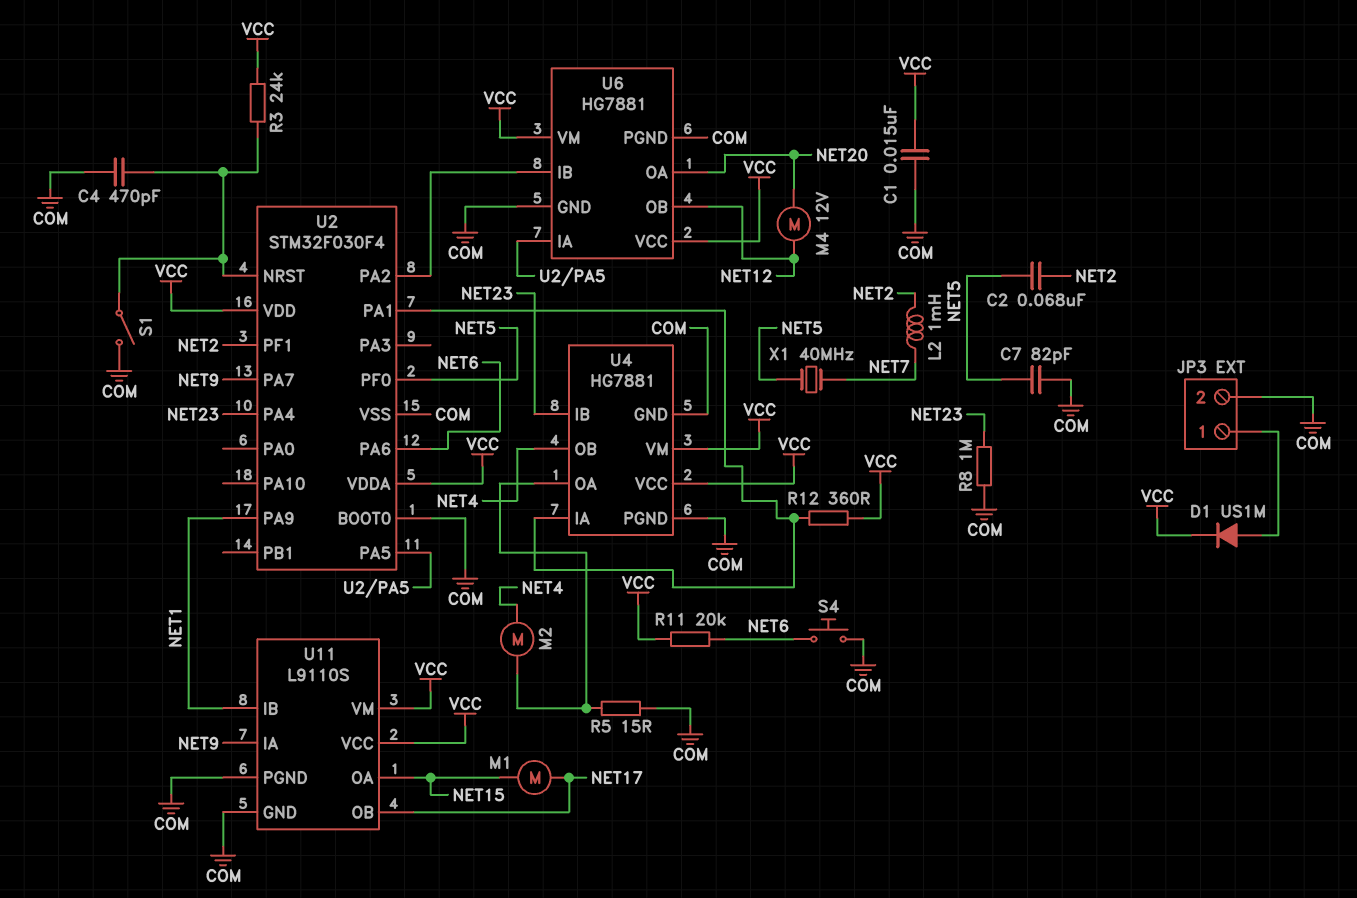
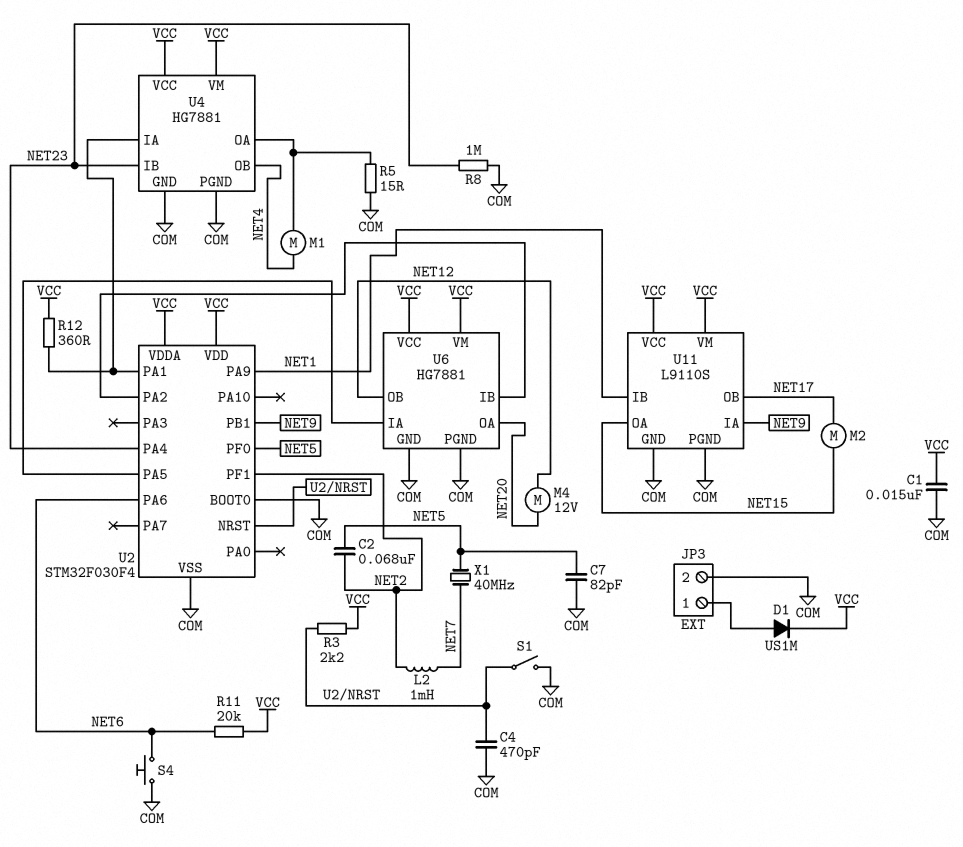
M1: motor (NET15, NET17) -> motor (NET4, U4/OA)
M2: motor (NET4, U4/OA) -> motor (NET15, NET17)
R3: 24k (U2/NRST, VCC) -> 2.2k (U2/NRST, VCC)
U2 pin PA7: NET9 -> none
U2 pin PB1: none -> NET9

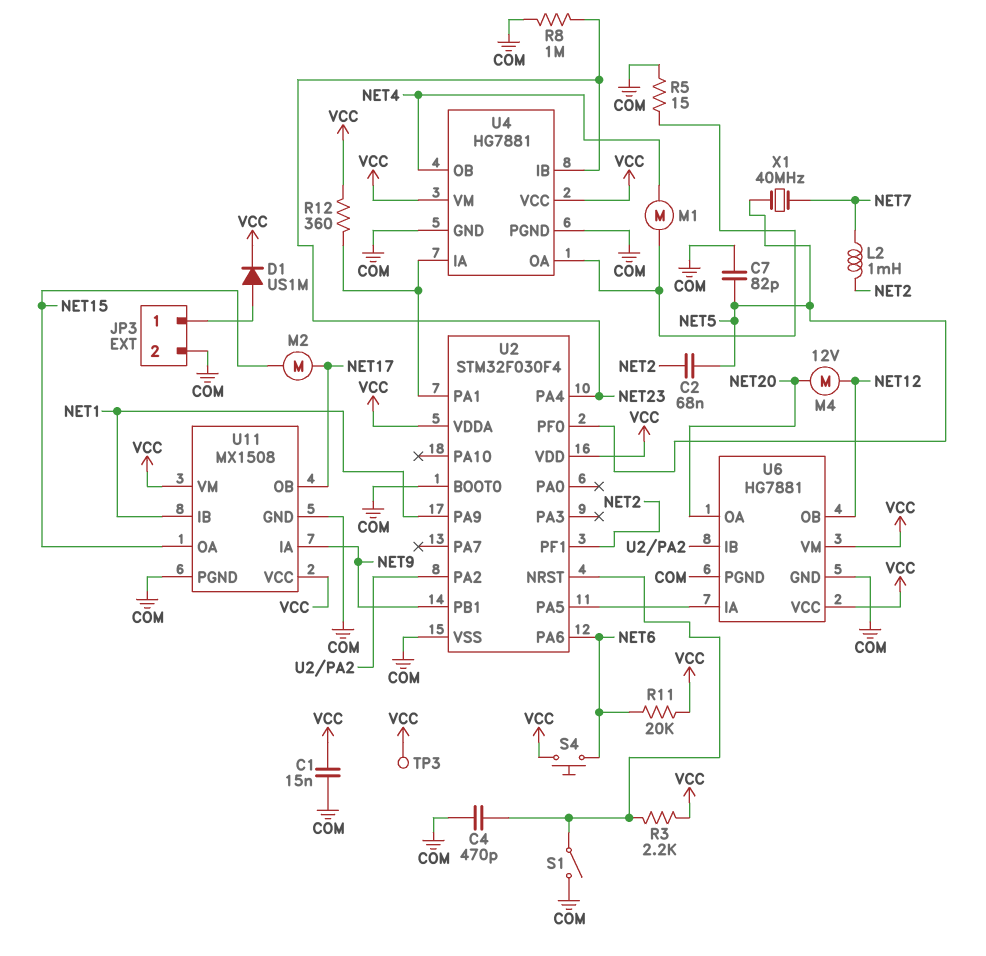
S4: button (COM, NET6) -> button (NET6, VCC)
TP3: none -> test point (VCC)
U11: L9110S -> MX1508

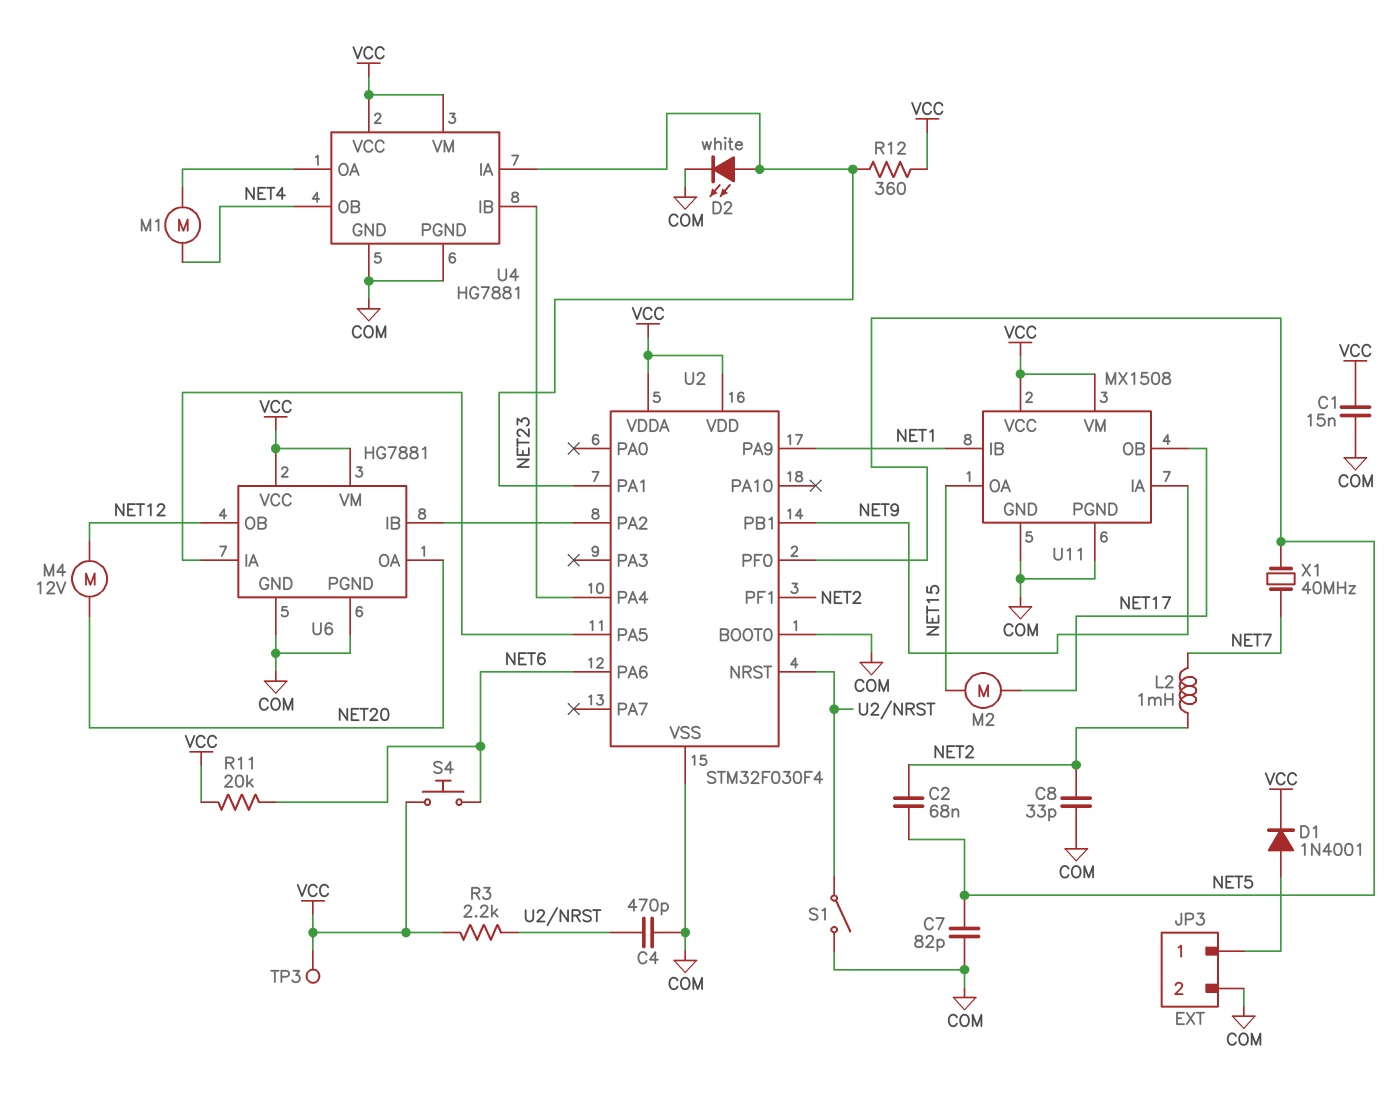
C8: none -> 33pF (COM, NET2)
D1: diode US1M (A JP3/1, K VCC) -> diode 1N4001 (A JP3/1, K VCC)
D2: none -> LED white (A U2/PA1, K COM)
R5: 15 (COM, U4/OA) -> none
R8: 1M (COM, NET23) -> none

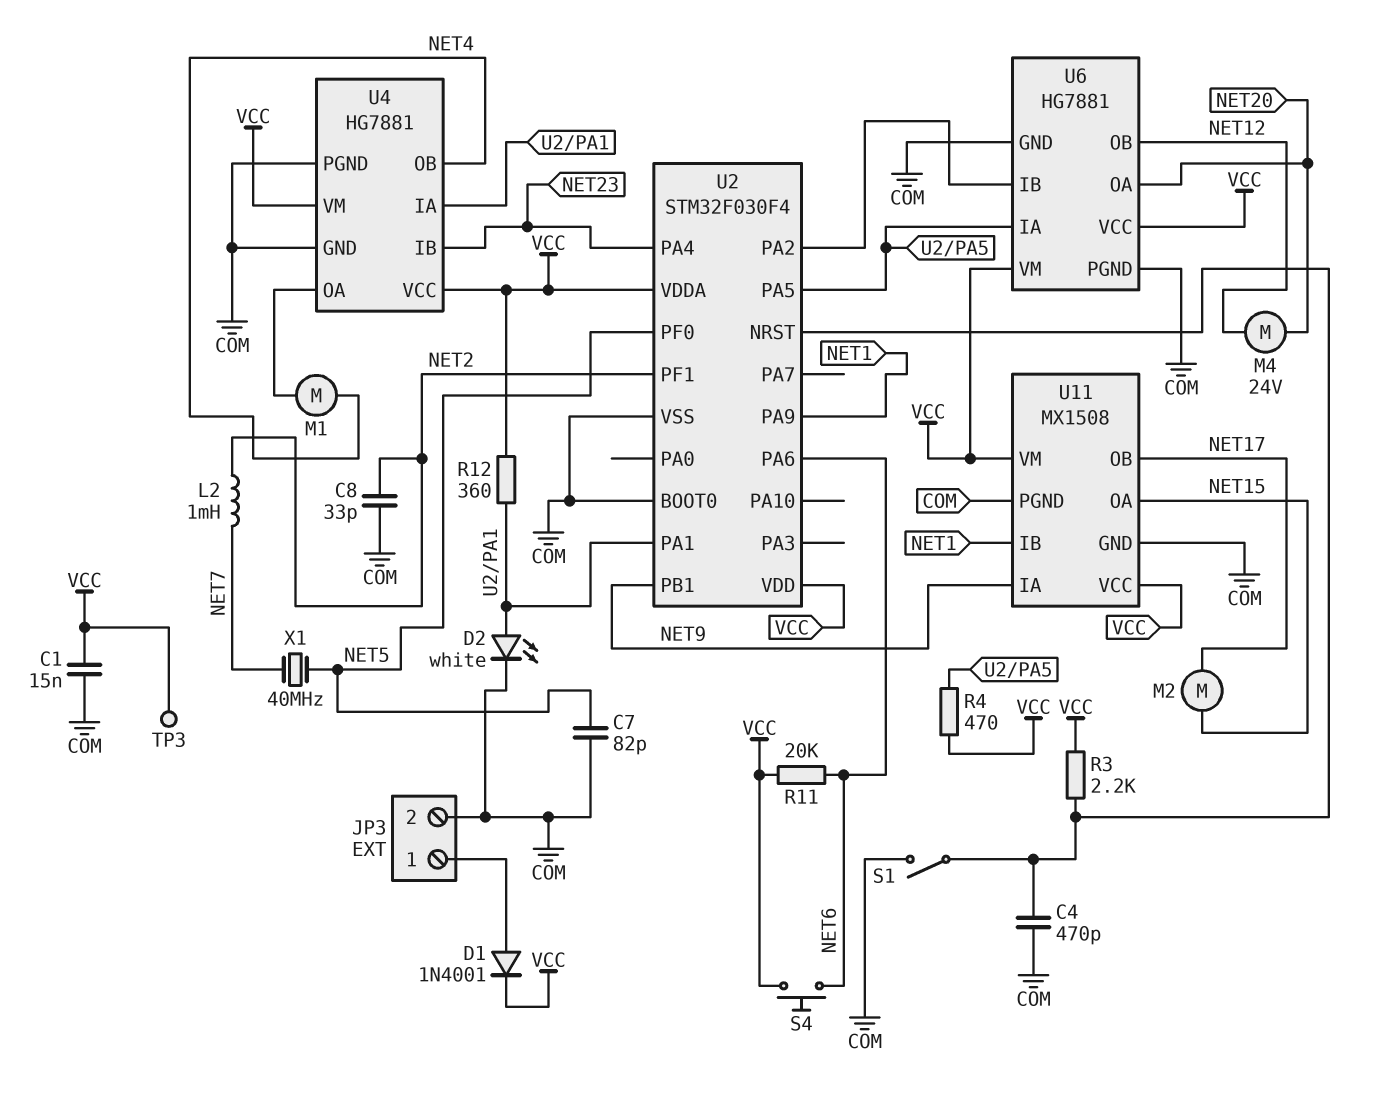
C2: 68nF (NET2, NET5) -> none
M4: motor 12V (NET12, NET20) -> motor 24V (NET12, NET20)
R4: none -> 470 (U2/PA5, VCC)

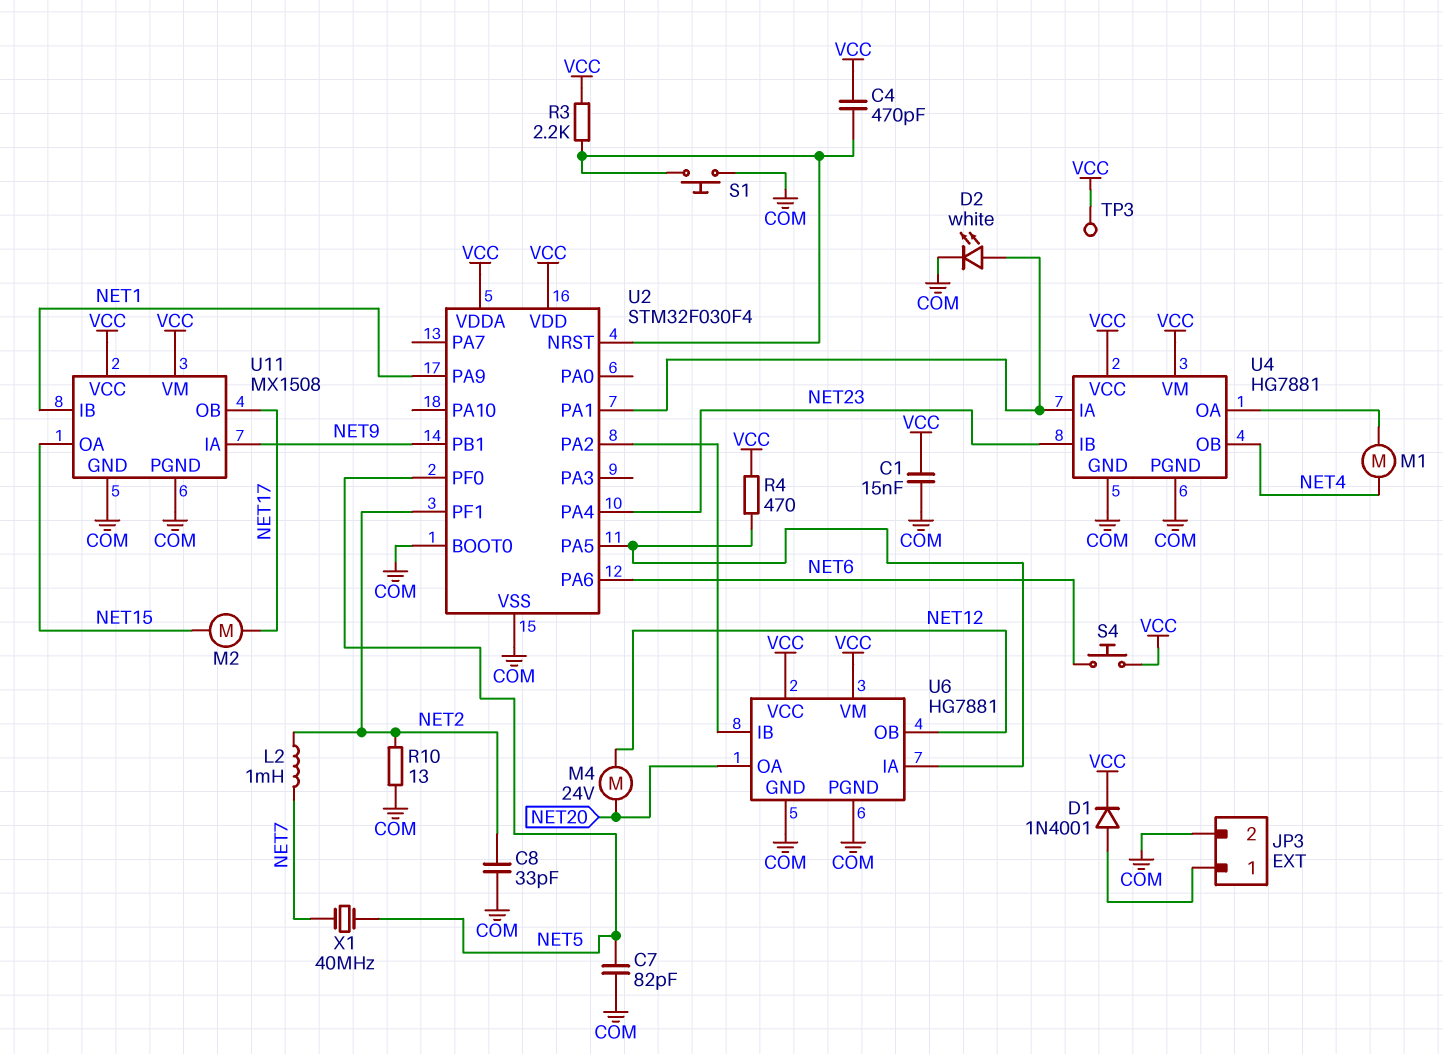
C4: 470pF (COM, U2/NRST) -> 470pF (U2/NRST, VCC)
R10: none -> 13 (COM, NET2)
R11: 20k (NET6, VCC) -> none
R12: 360 (U2/PA1, VCC) -> none
S1: switch (COM, U2/NRST) -> button (COM, U2/NRST)

